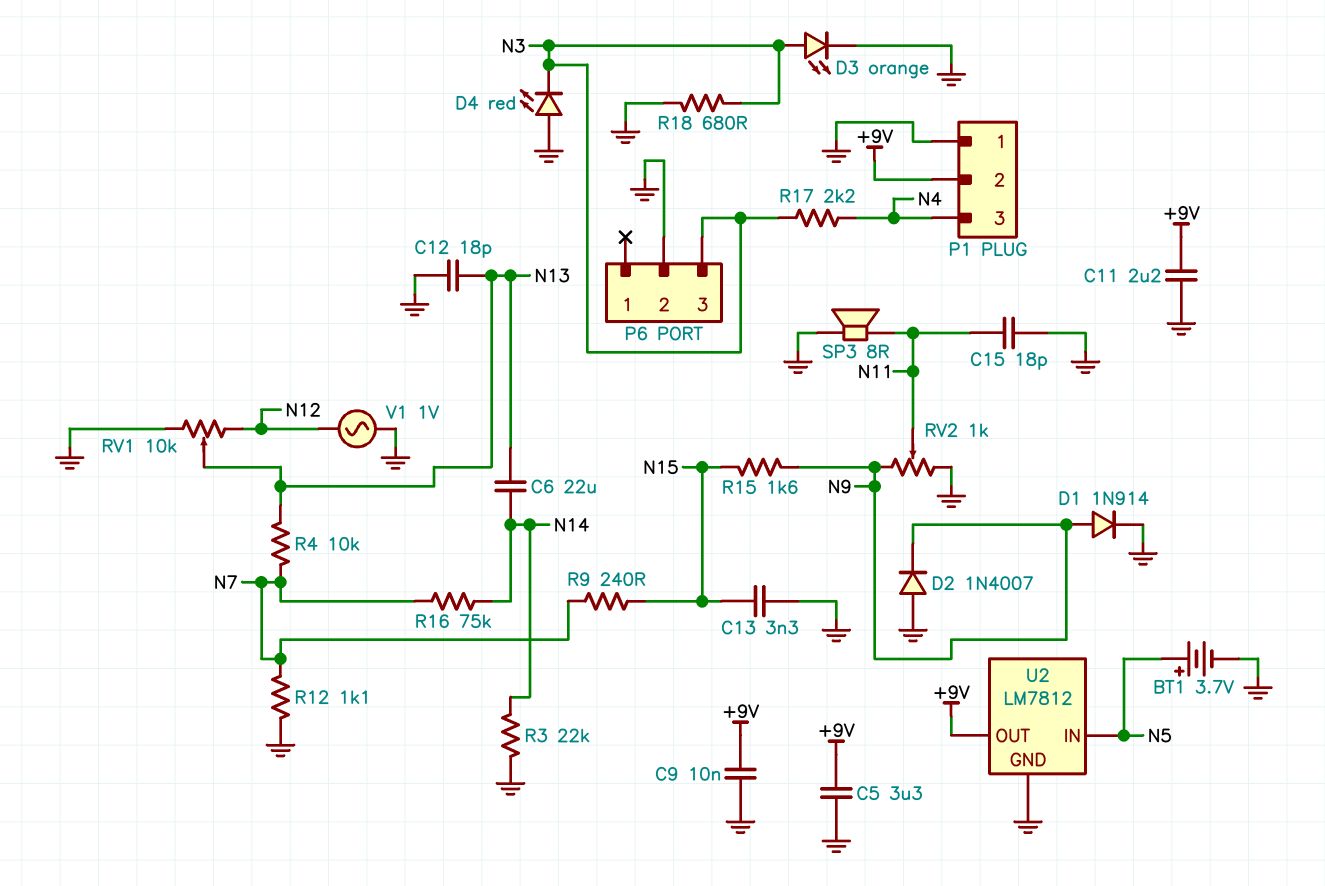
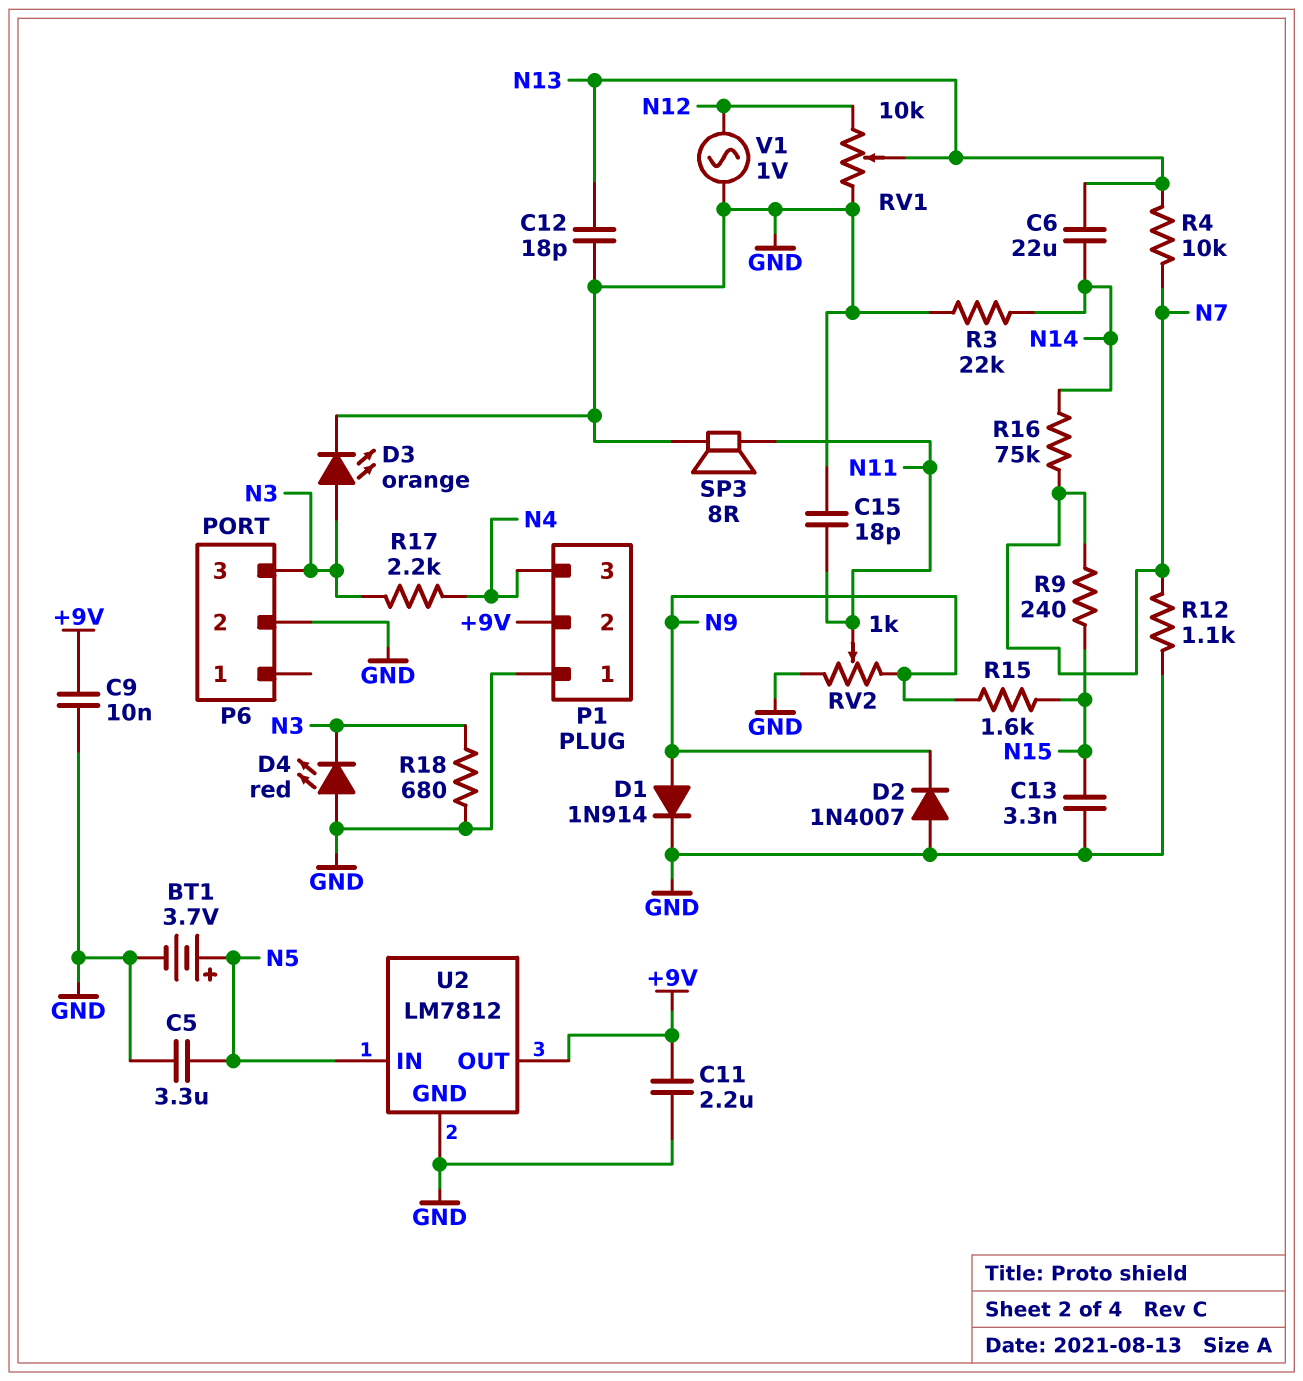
C5: 3.3uF (+9V, GND) -> 3.3uF (GND, N5)

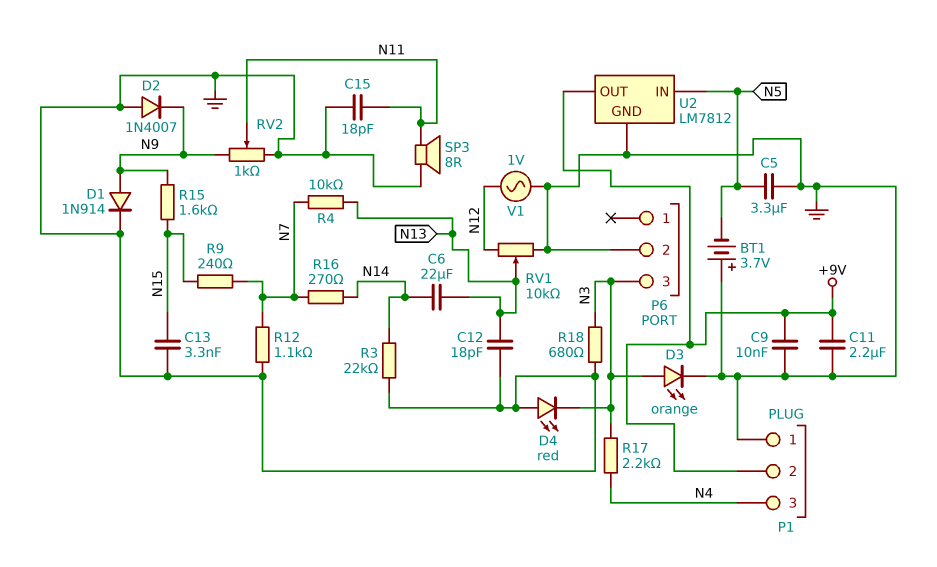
BT1: 3.7V (plus N5, minus GND) -> 3.7V (plus GND, minus N5)
R16: 75k (N7, N14) -> 270 (N7, N14)

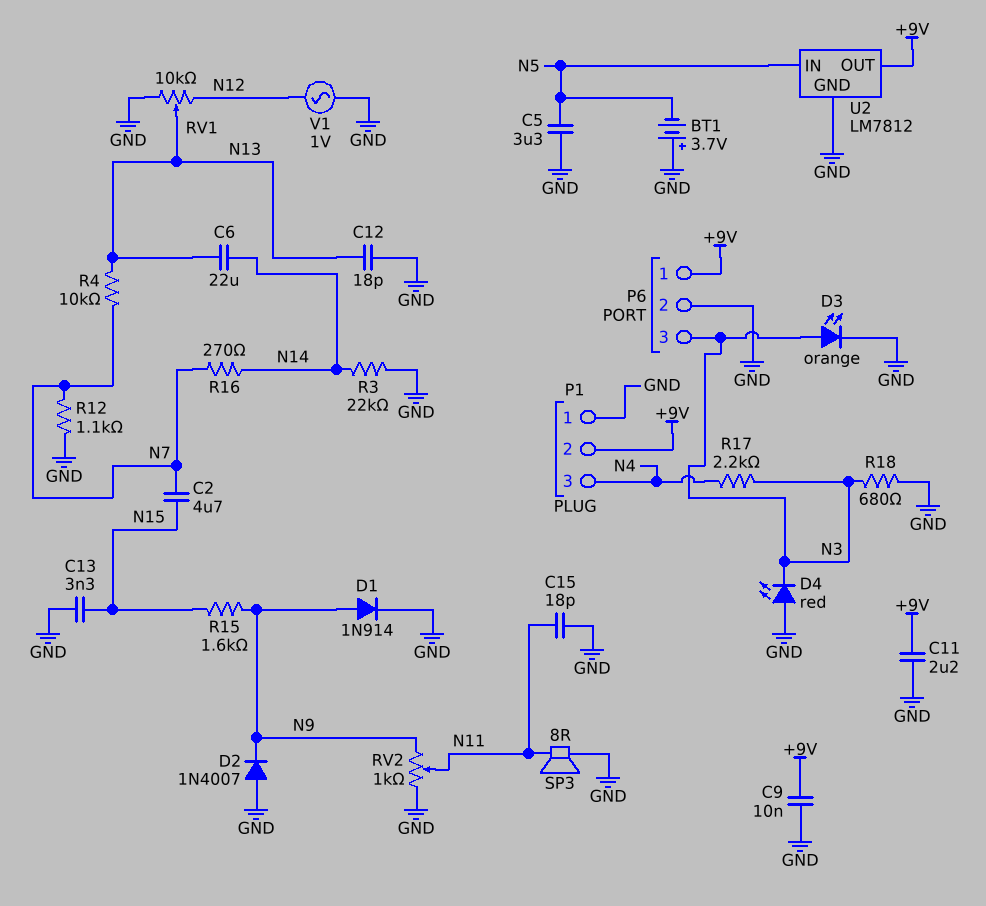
C2: none -> 4.7uF (N7, N15)
P6 pin 1: none -> +9V
R9: 240 (N7, N15) -> none

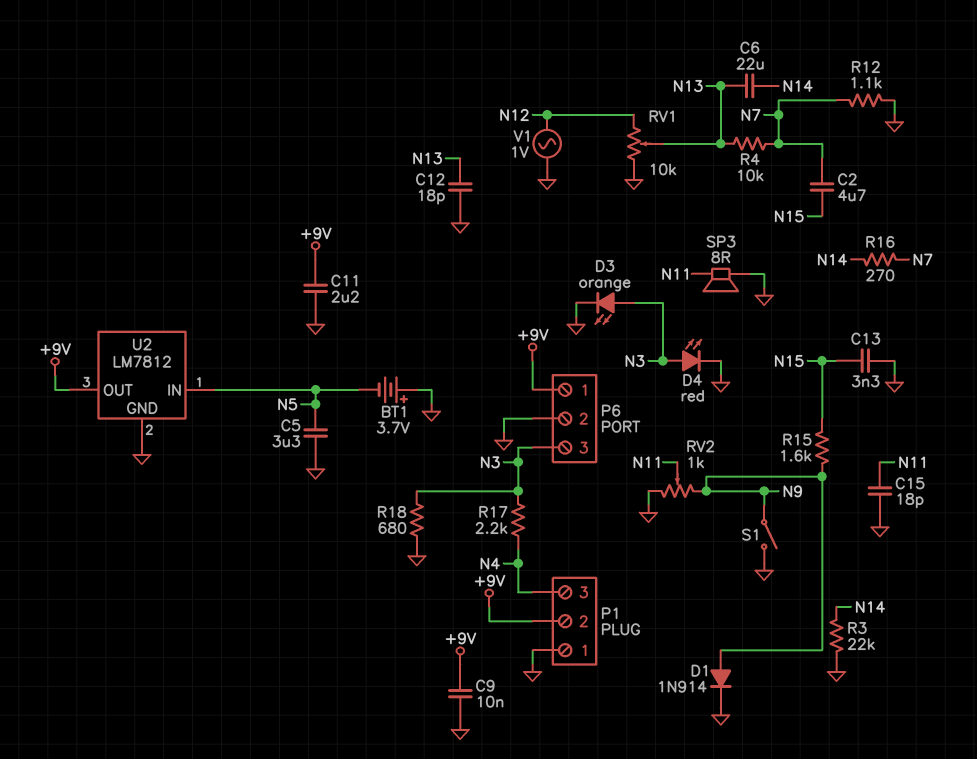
D2: diode 1N4007 (A GND, K N9) -> none
D4: LED red (A GND, K N3) -> LED red (A N3, K GND)
S1: none -> switch (GND, N9)

